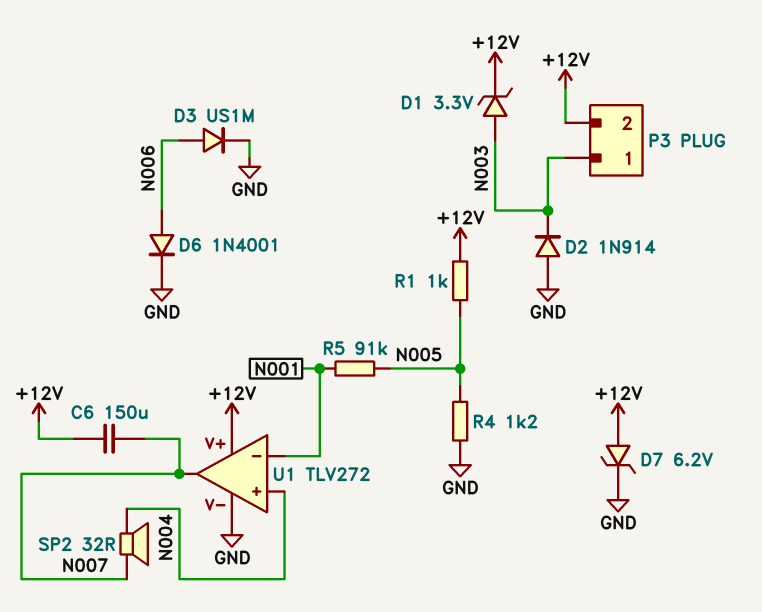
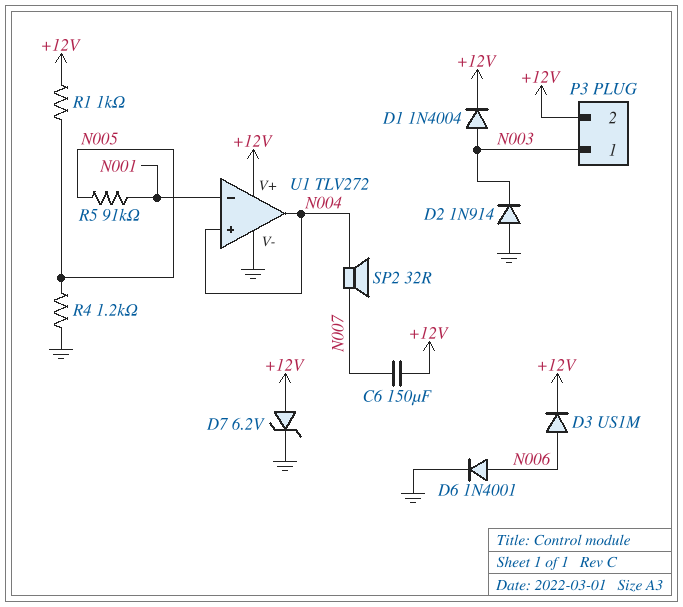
D1: zener 3.3V (A N003, K +12V) -> diode 1N4004 (A N003, K +12V)
D3: diode US1M (A N006, K GND) -> diode US1M (A N006, K +12V)
U1 pin out: N007 -> N004

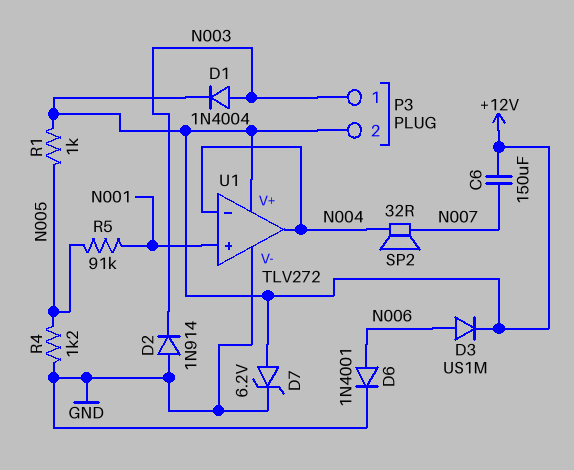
U1 pin in+: N004 -> N001
U1 pin in-: N001 -> N004

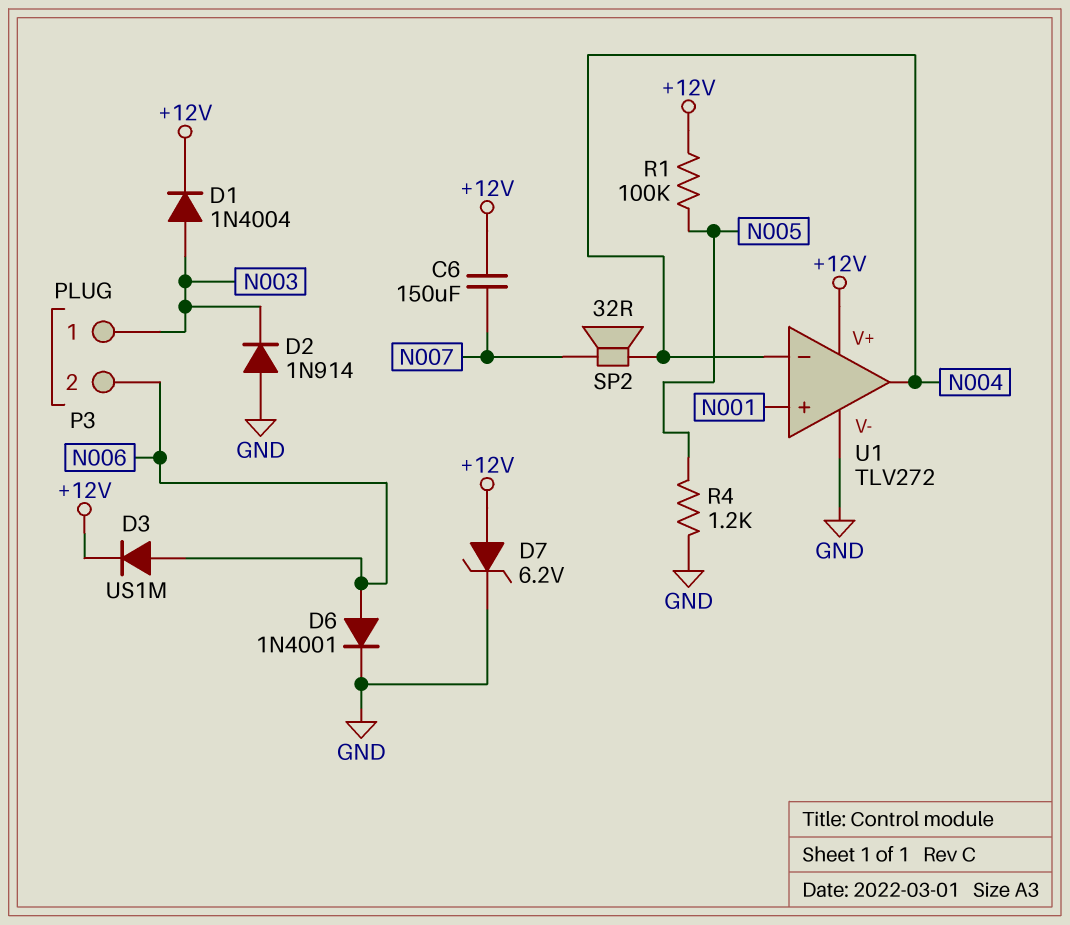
P3 pin 2: +12V -> N006
R1: 1k (+12V, N005) -> 100k (+12V, N005)
R5: 91k (N001, N005) -> none

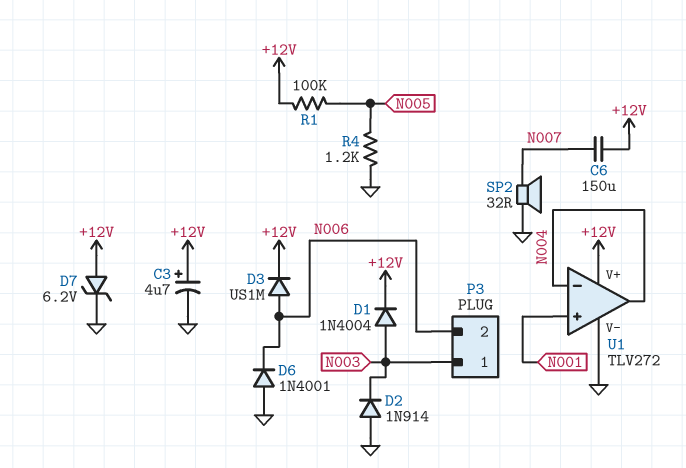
C3: none -> 4.7uF (plus +12V, minus GND)
D6: diode 1N4001 (A N006, K GND) -> diode 1N4001 (A GND, K N006)
SP2: speaker 32R (N004, N007) -> speaker 32R (GND, N007)

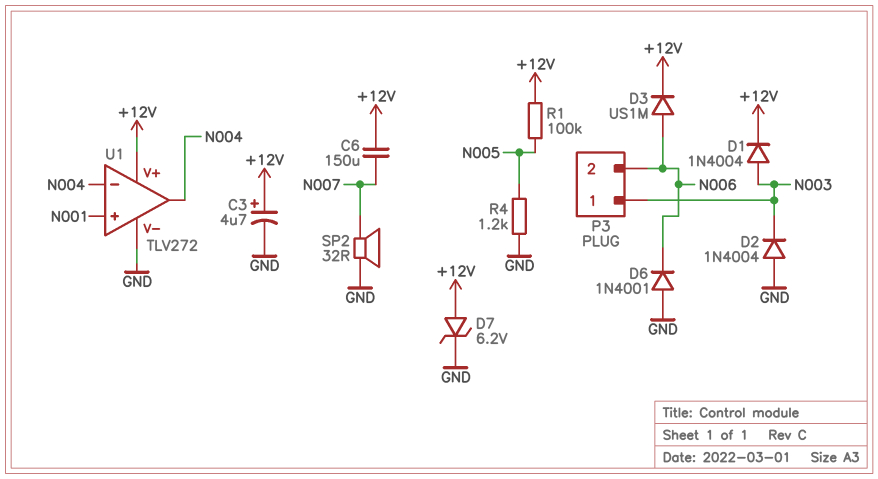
D2: diode 1N914 (A GND, K N003) -> diode 1N4004 (A GND, K N003)

